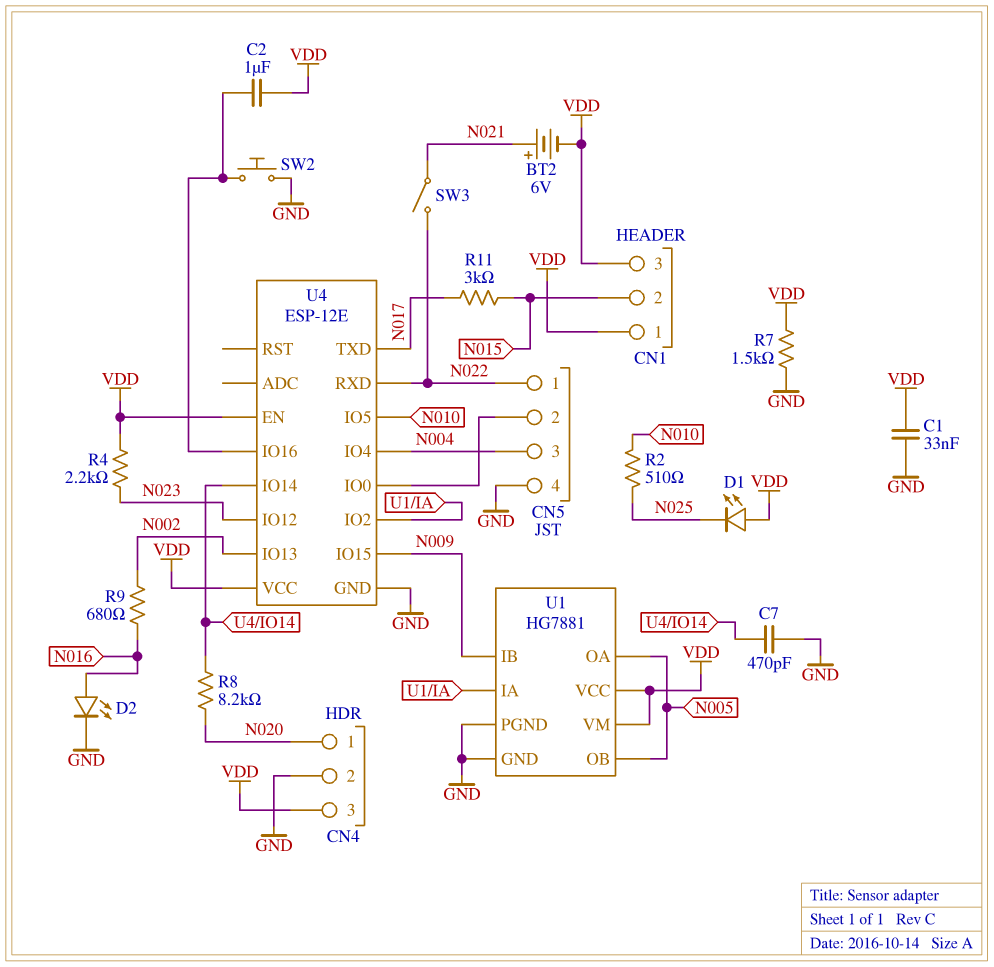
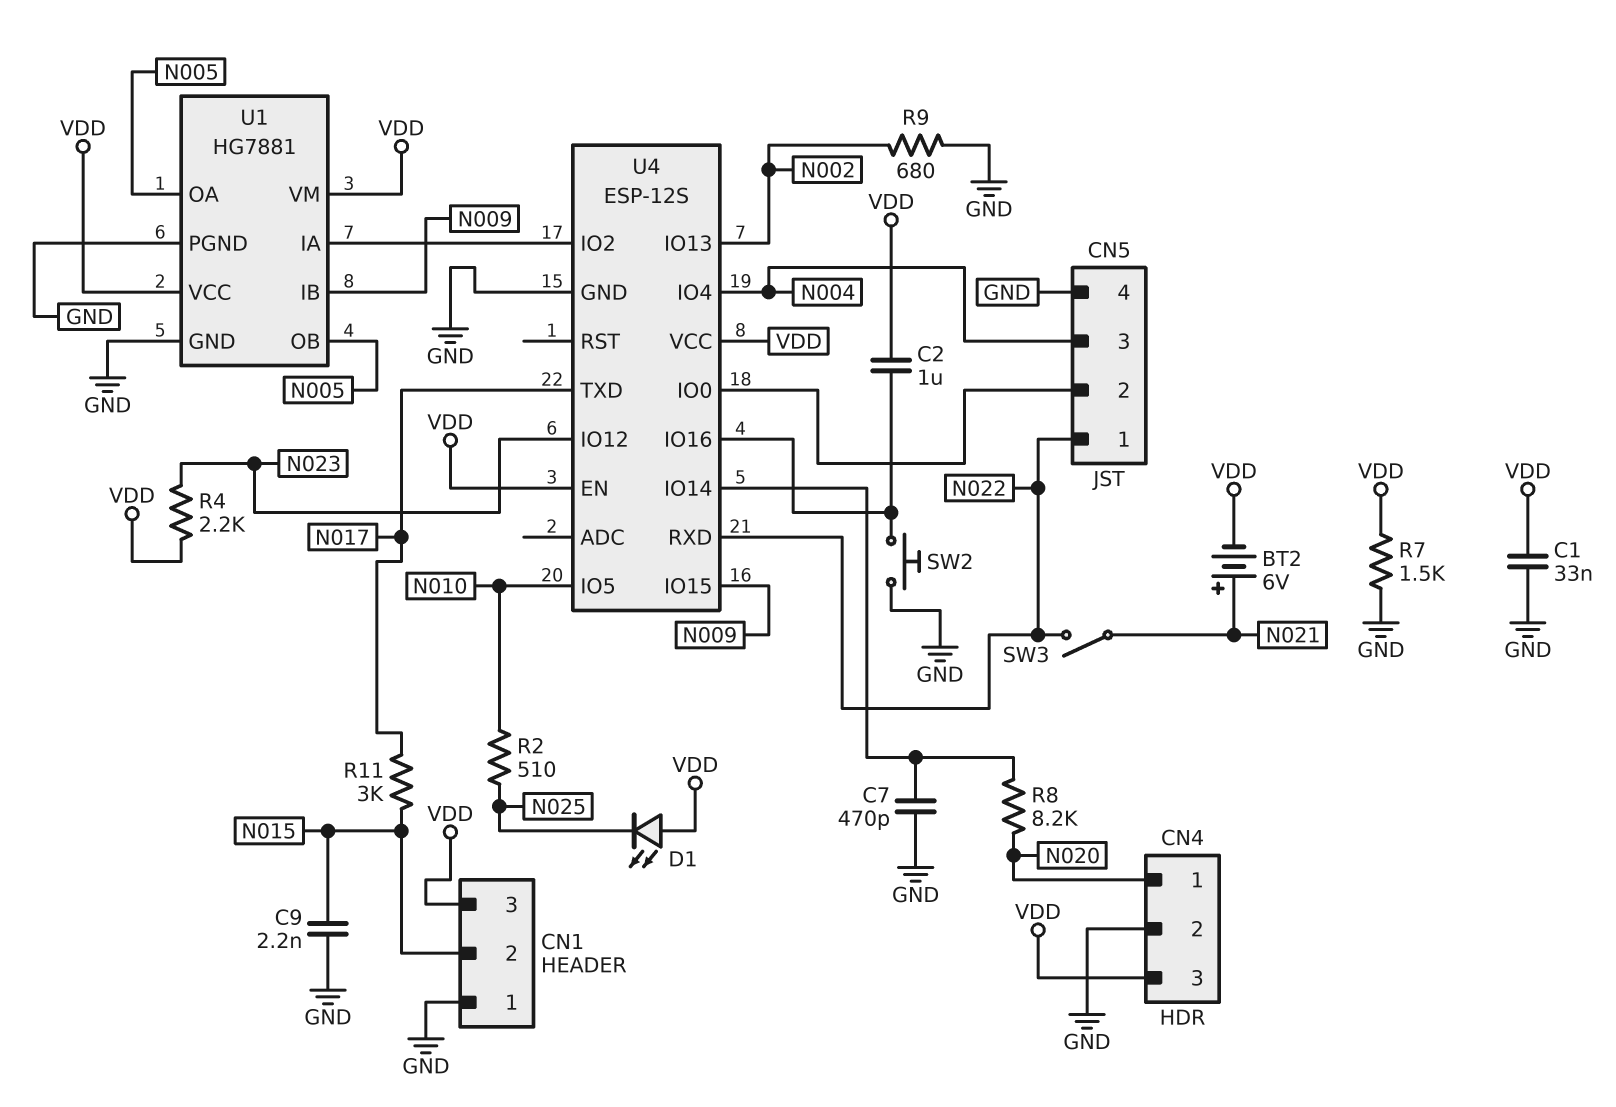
C9: none -> 2.2nF (GND, N015)
CN1 pin 1: VDD -> GND
D2: LED (A N016, K GND) -> none
R9: 680 (N002, N016) -> 680 (GND, N002)
U4: ESP-12E -> ESP-12S

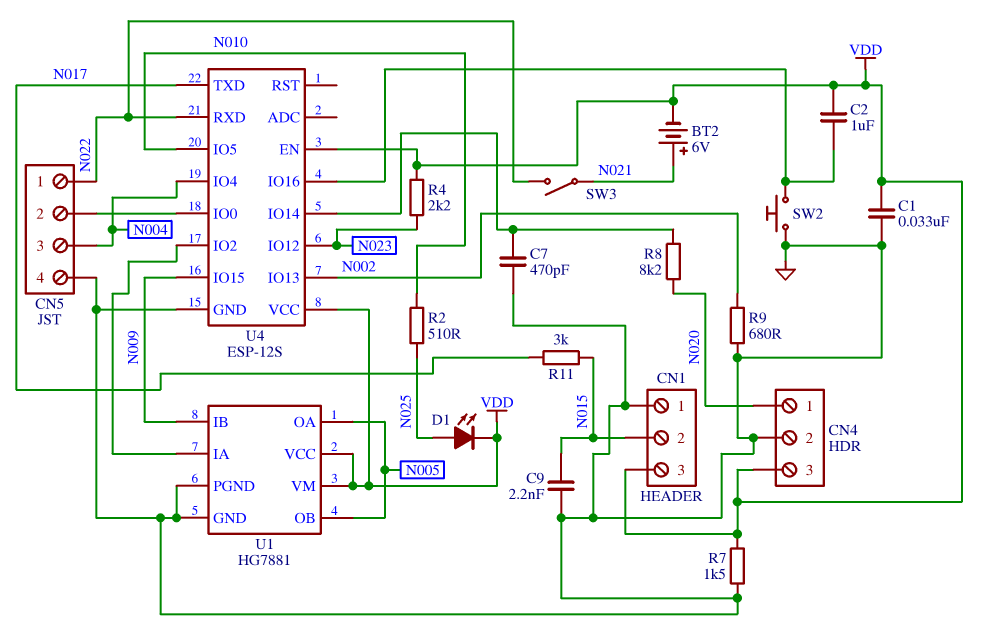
D1: LED (A VDD, K N025) -> LED (A N025, K VDD)

